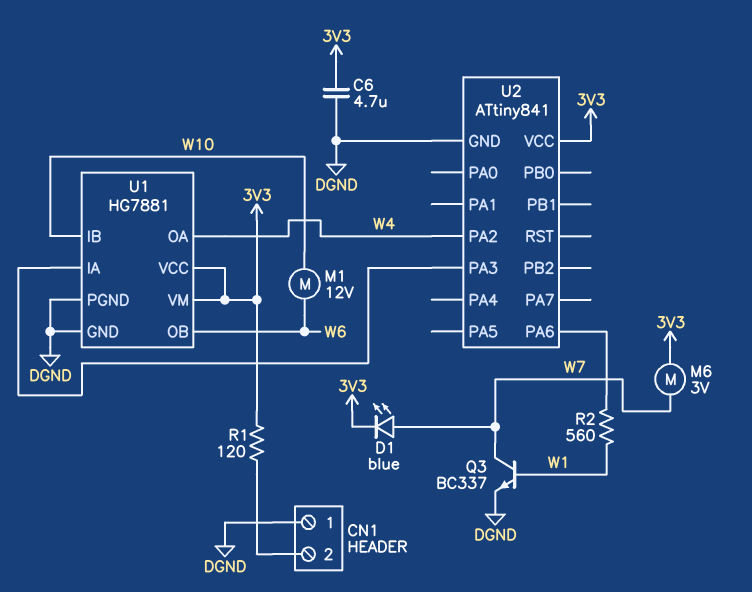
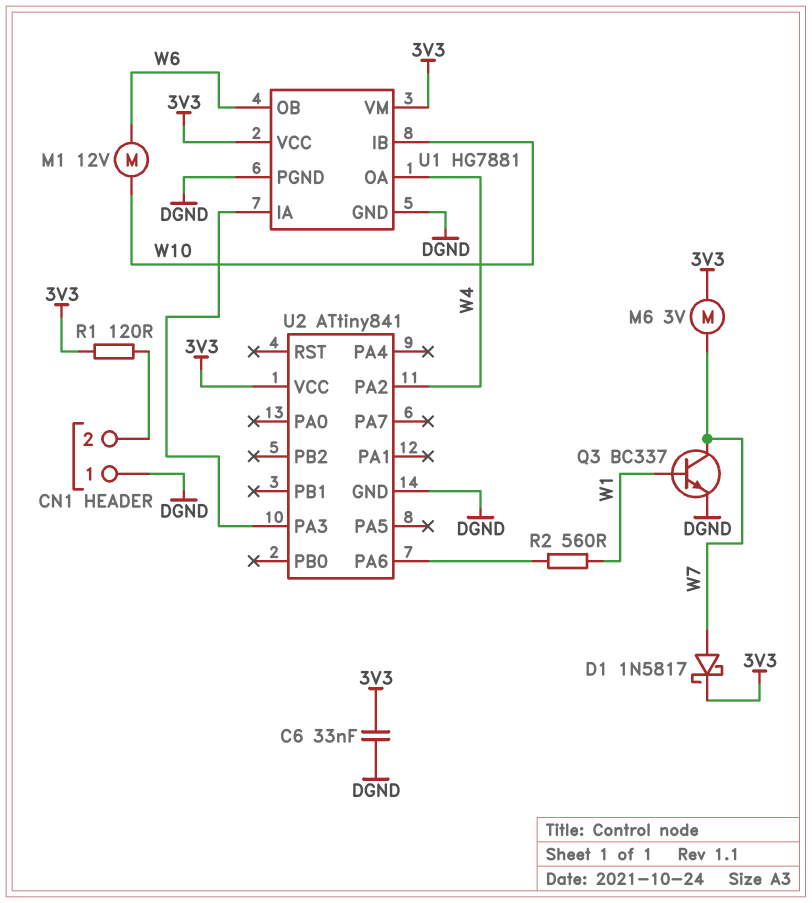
C6: 4.7uF (3V3, DGND) -> 33nF (3V3, DGND)
D1: LED blue (A W7, K 3V3) -> schottky 1N5817 (A W7, K 3V3)

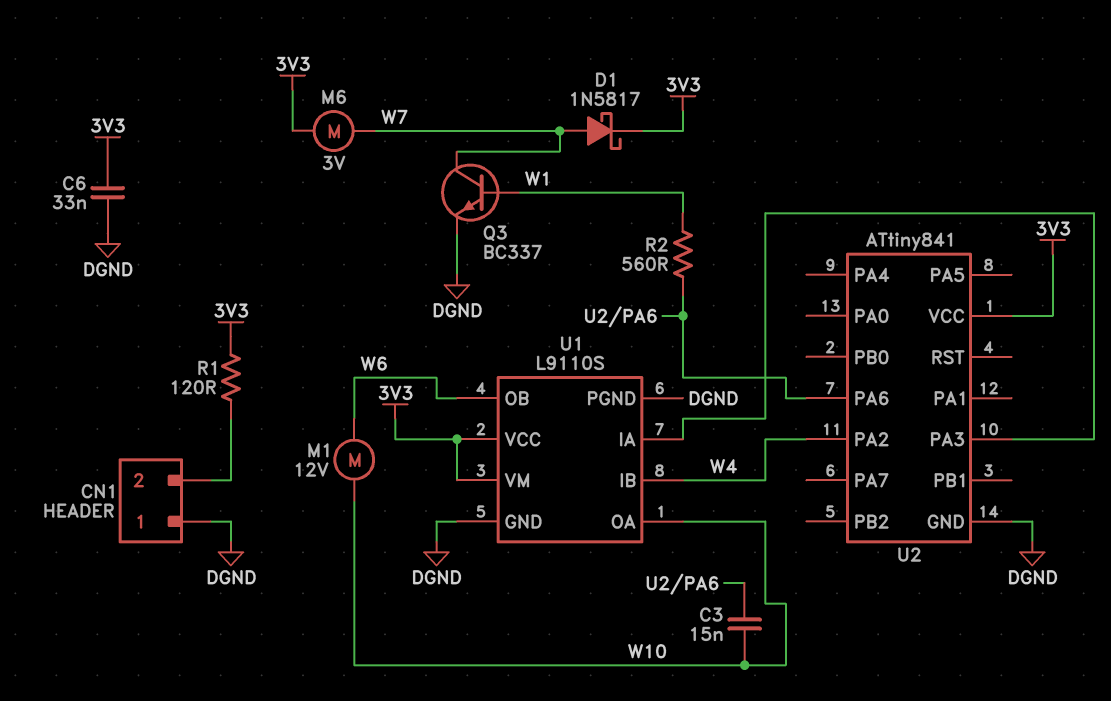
C3: none -> 15nF (U2/PA6, W10)
U1: HG7881 -> L9110S
U1 pin IB: W10 -> W4
U1 pin OA: W4 -> W10

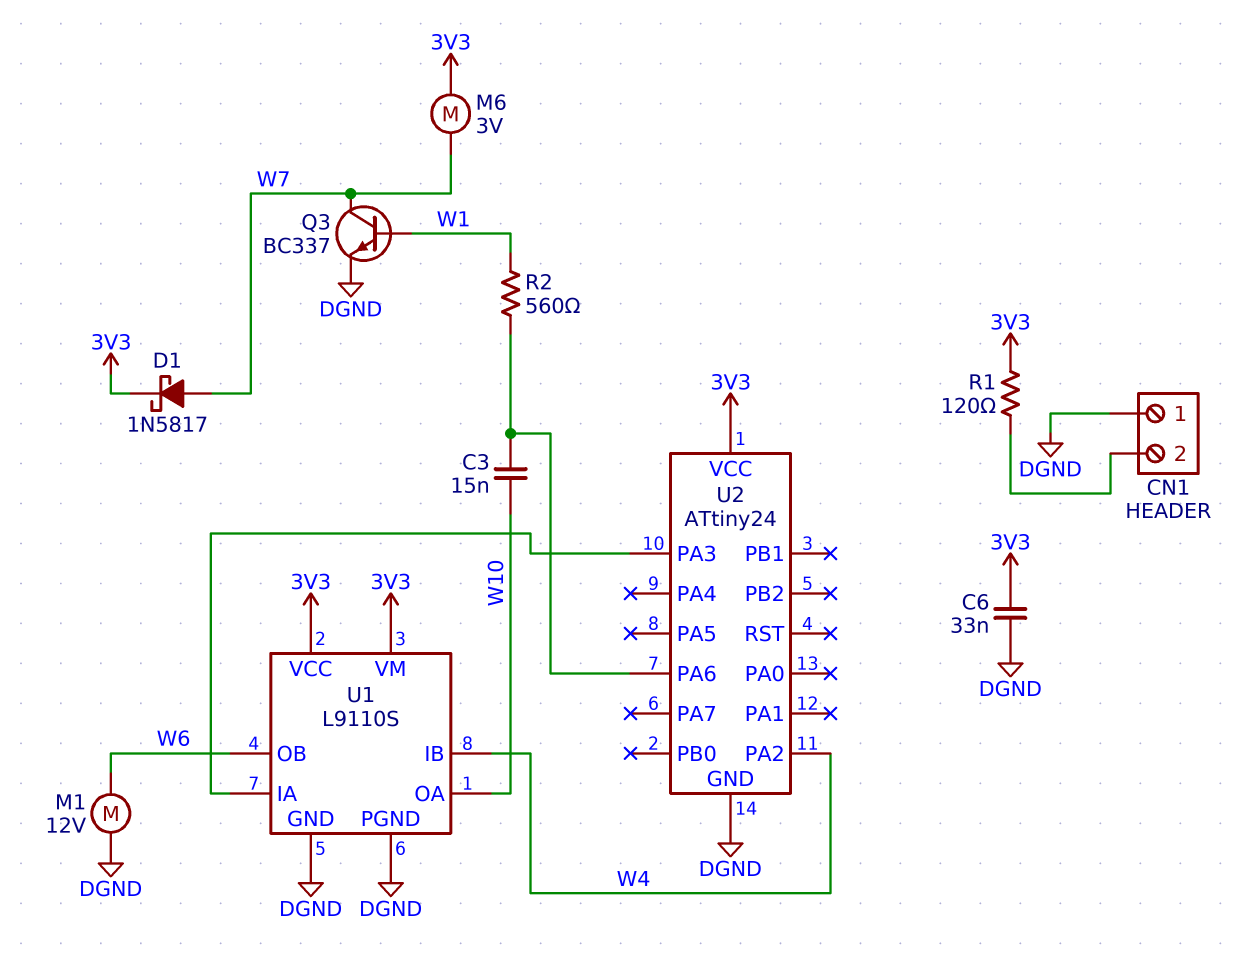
M1: motor 12V (W6, W10) -> motor 12V (DGND, W6)
U2: ATtiny841 -> ATtiny24

